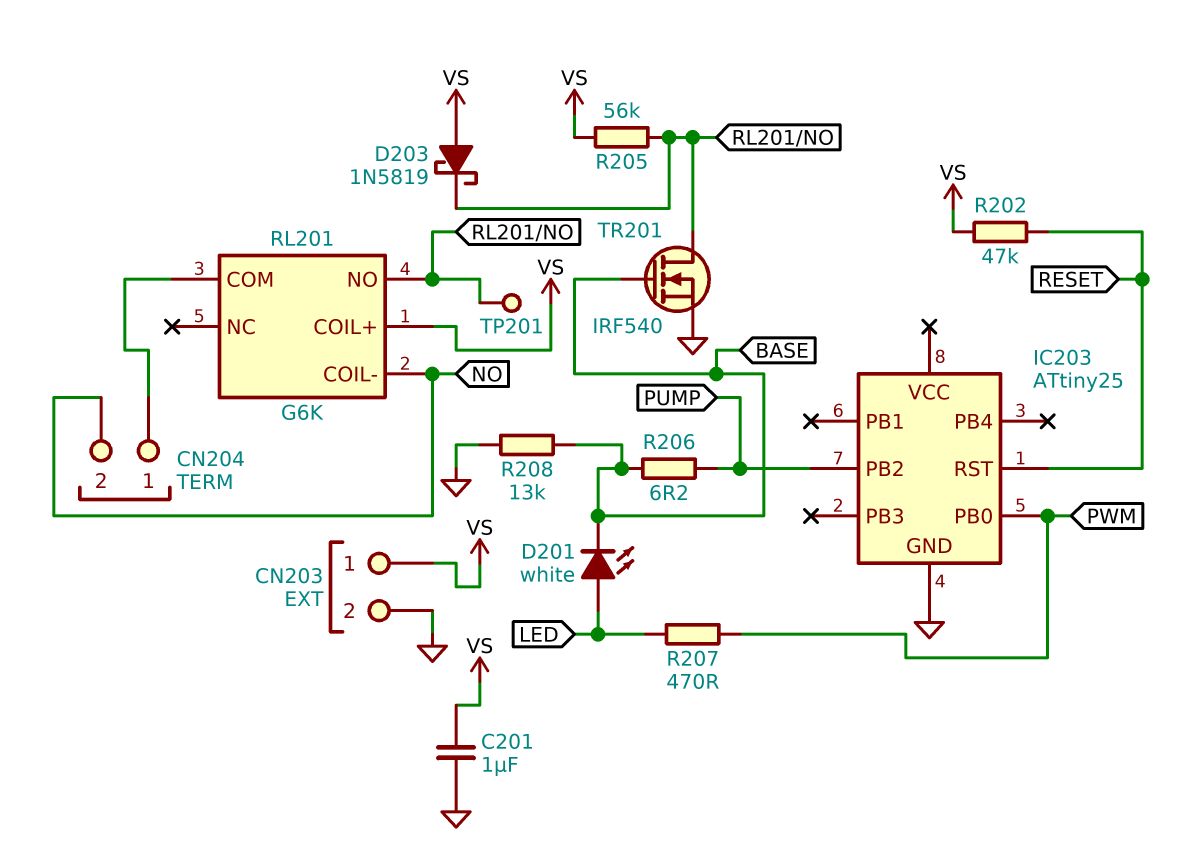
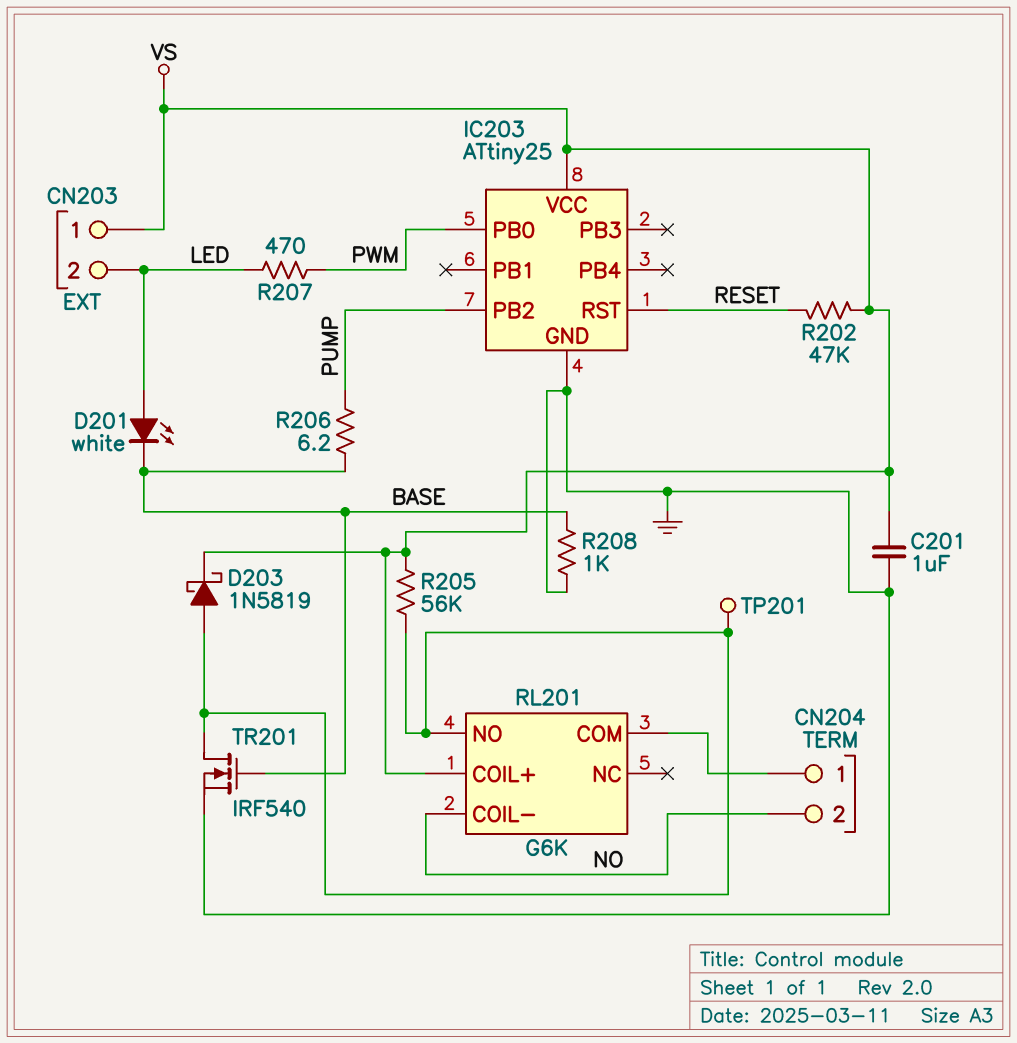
CN203 pin 2: GND -> LED
D203: schottky 1N5819 (A VS, K RL201/NO) -> schottky 1N5819 (A RL201/NO, K VS)
IC203 pin VCC: none -> VS
R208: 13k (BASE, GND) -> 1k (BASE, GND)

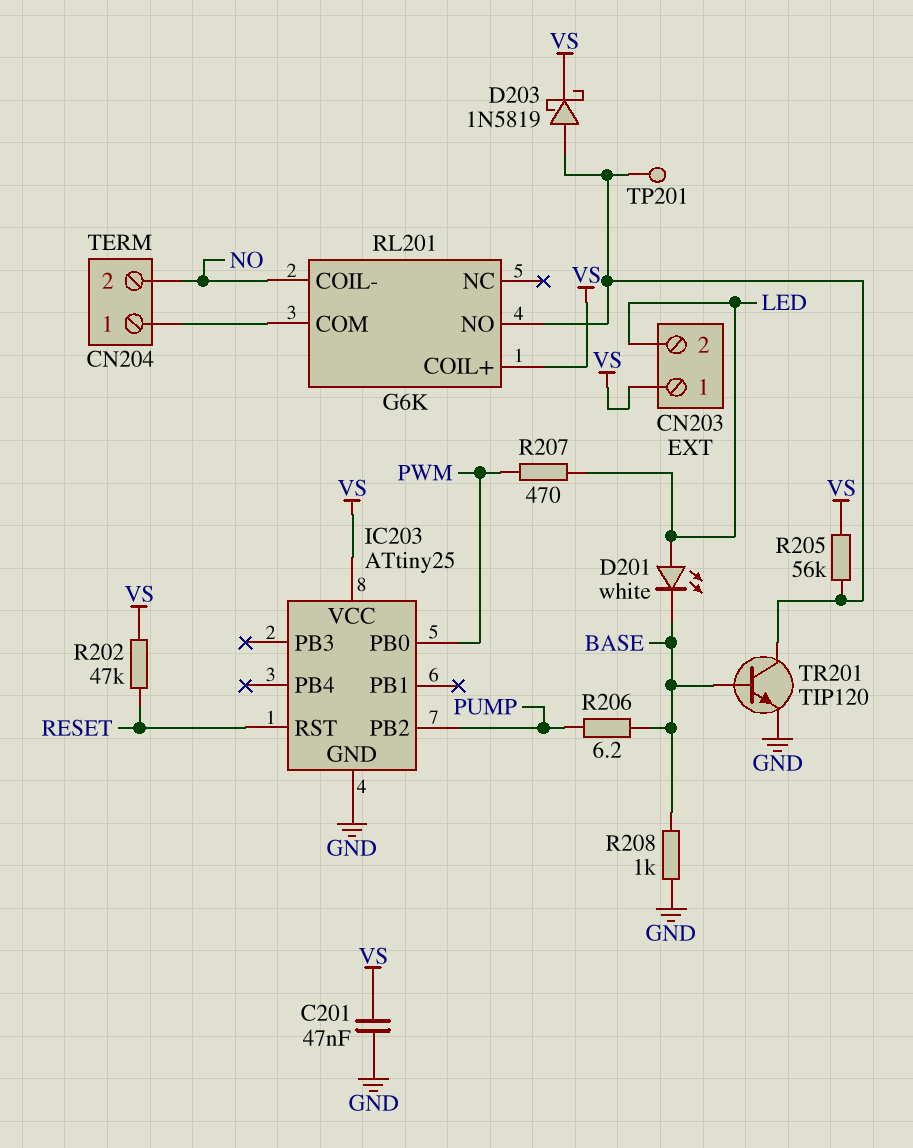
C201: 1uF (GND, VS) -> 47nF (GND, VS)
TR201: NMOS IRF540 (G BASE, D RL201/NO, S GND) -> NPN TIP120 (B BASE, C RL201/NO, E GND)

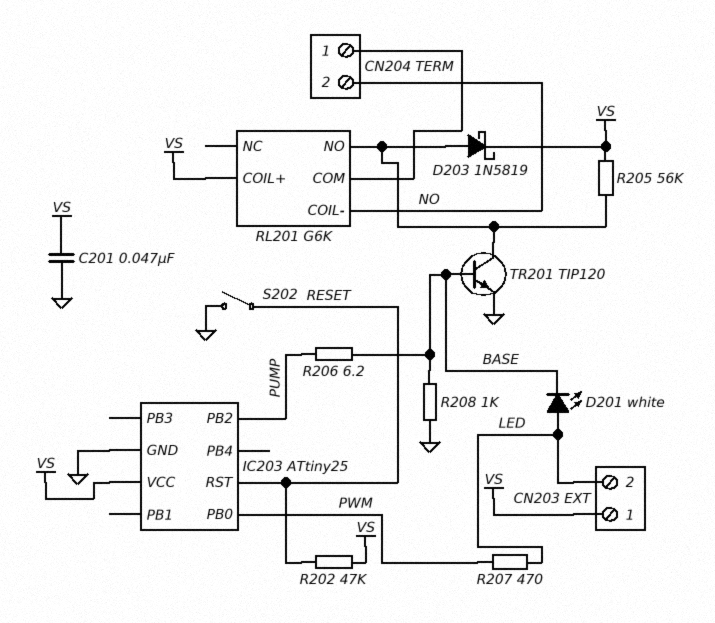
S202: none -> switch (GND, RESET)
TP201: test point (RL201/NO) -> none

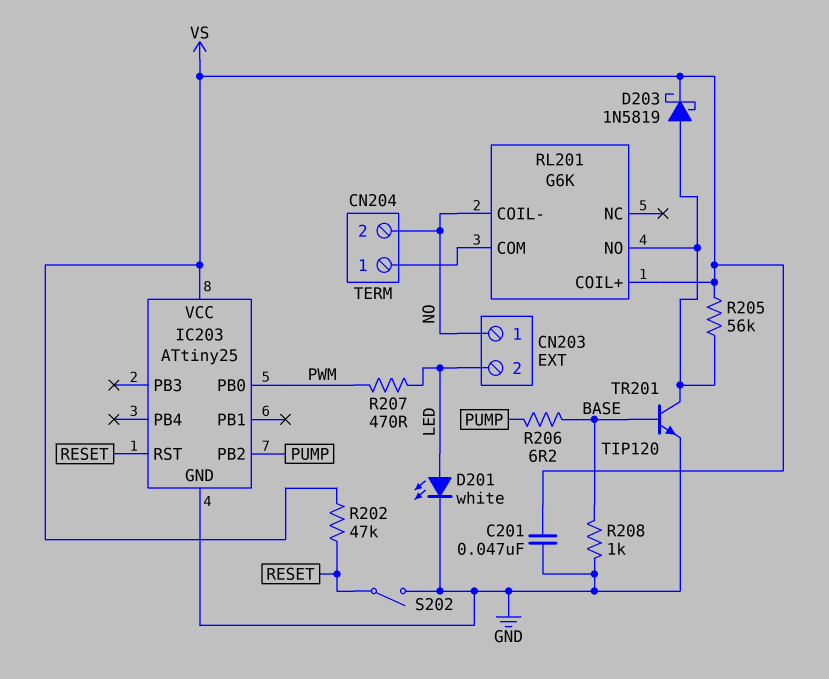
CN203 pin 1: VS -> NO
D201: LED white (A LED, K BASE) -> LED white (A LED, K GND)

